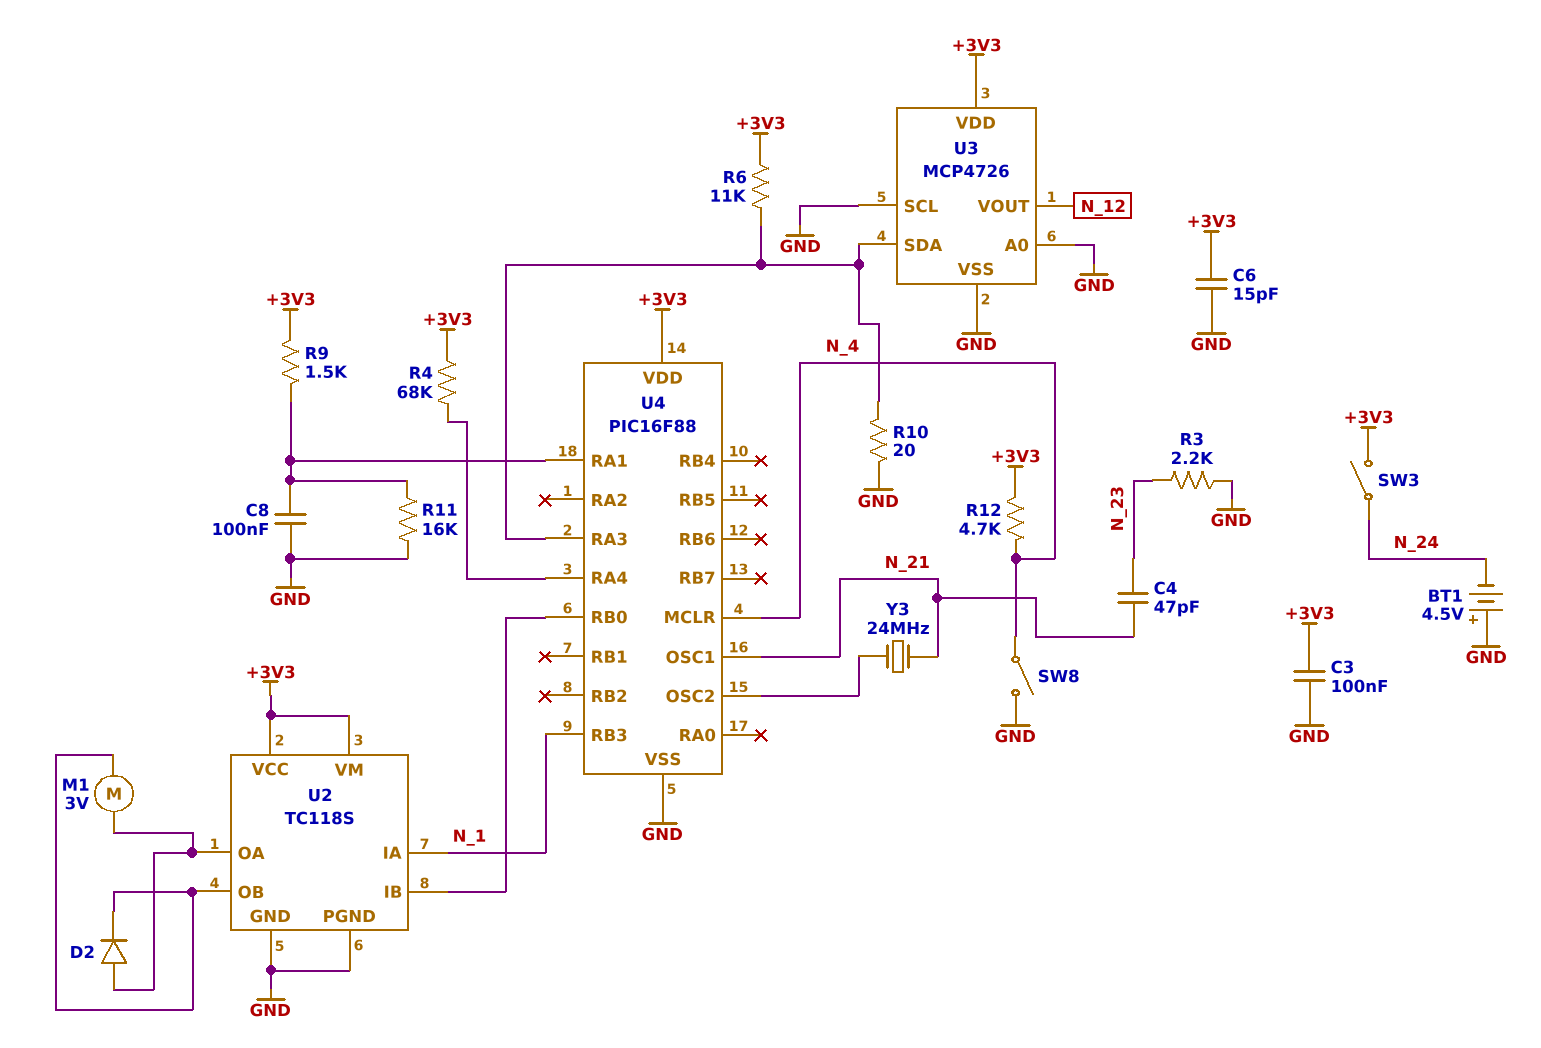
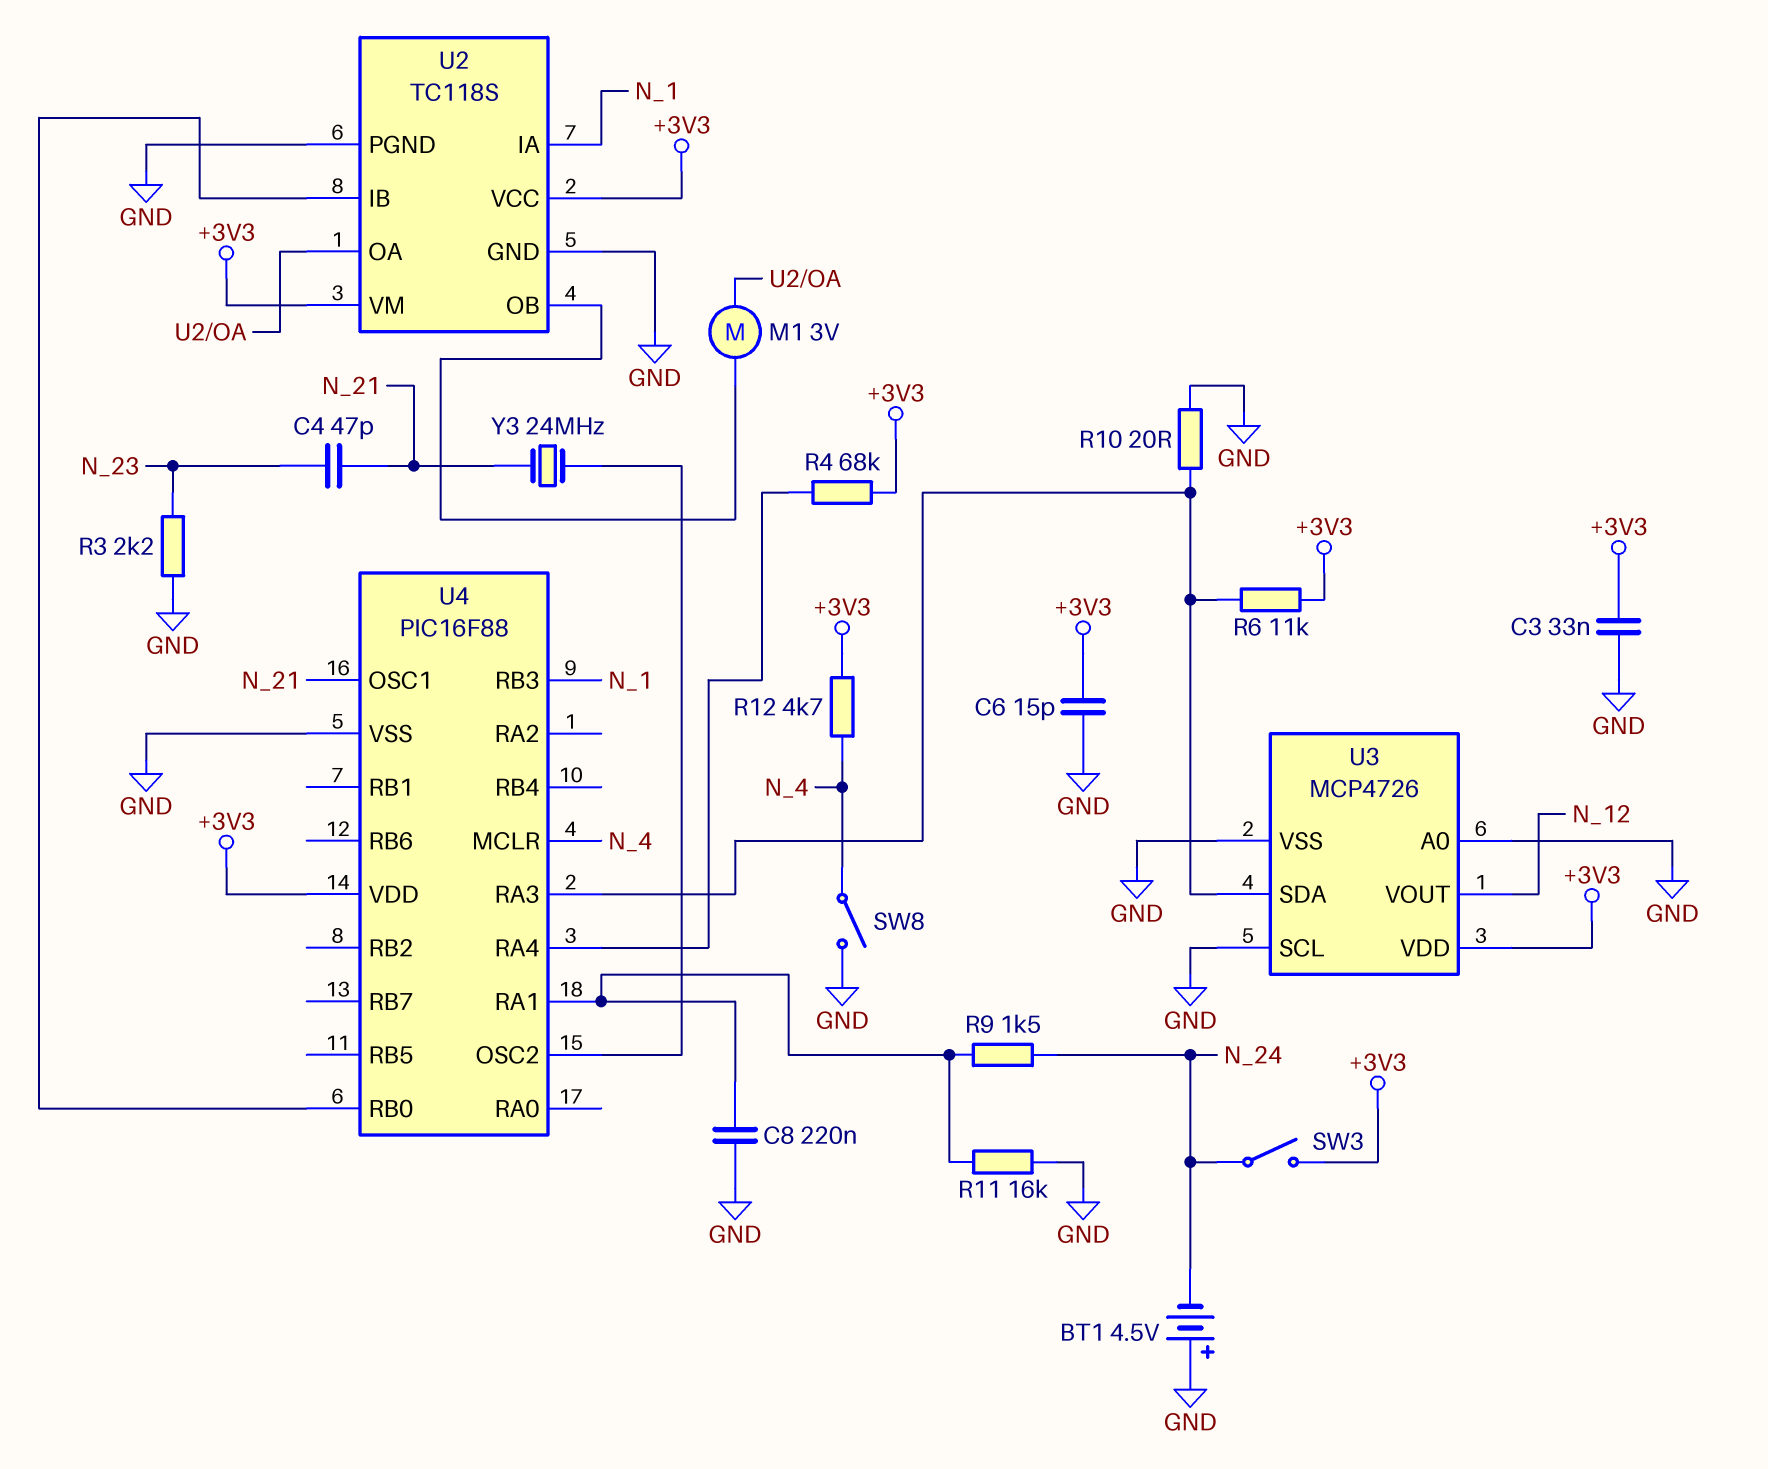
C3: 100nF (+3V3, GND) -> 33nF (+3V3, GND)
C8: 100nF (GND, U4/RA1) -> 220nF (GND, U4/RA1)
D2: diode (A U2/OA, K U2/OB) -> none
R9: 1.5k (+3V3, U4/RA1) -> 1.5k (N_24, U4/RA1)

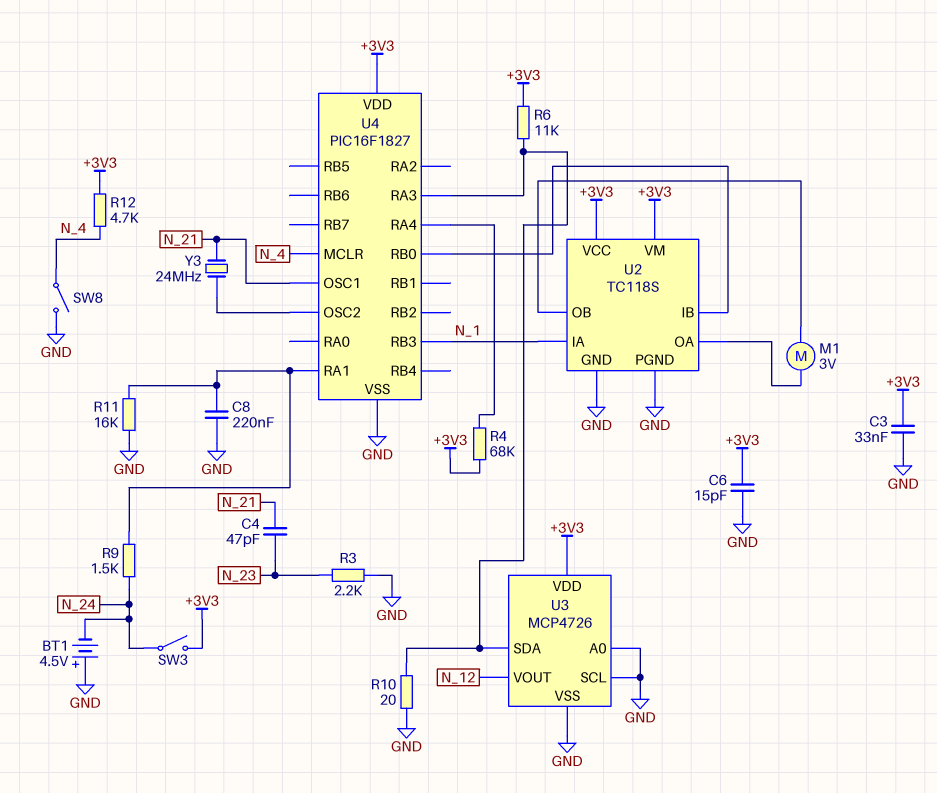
U4: PIC16F88 -> PIC16F1827

